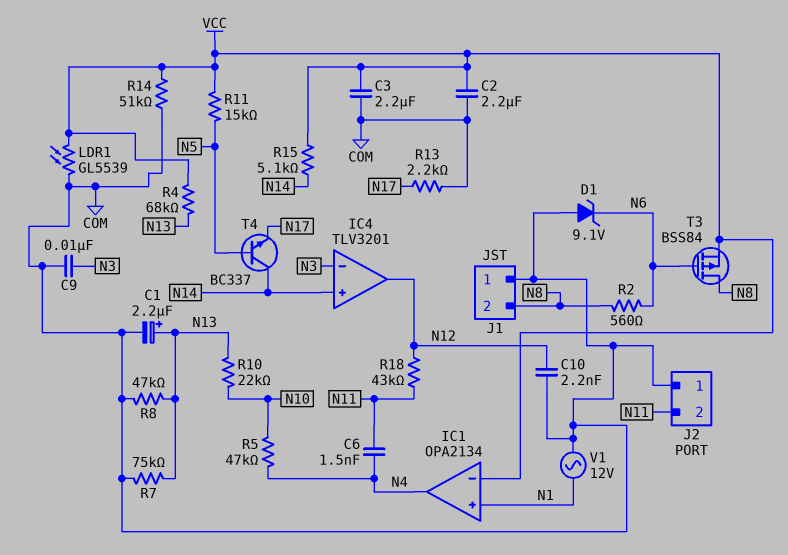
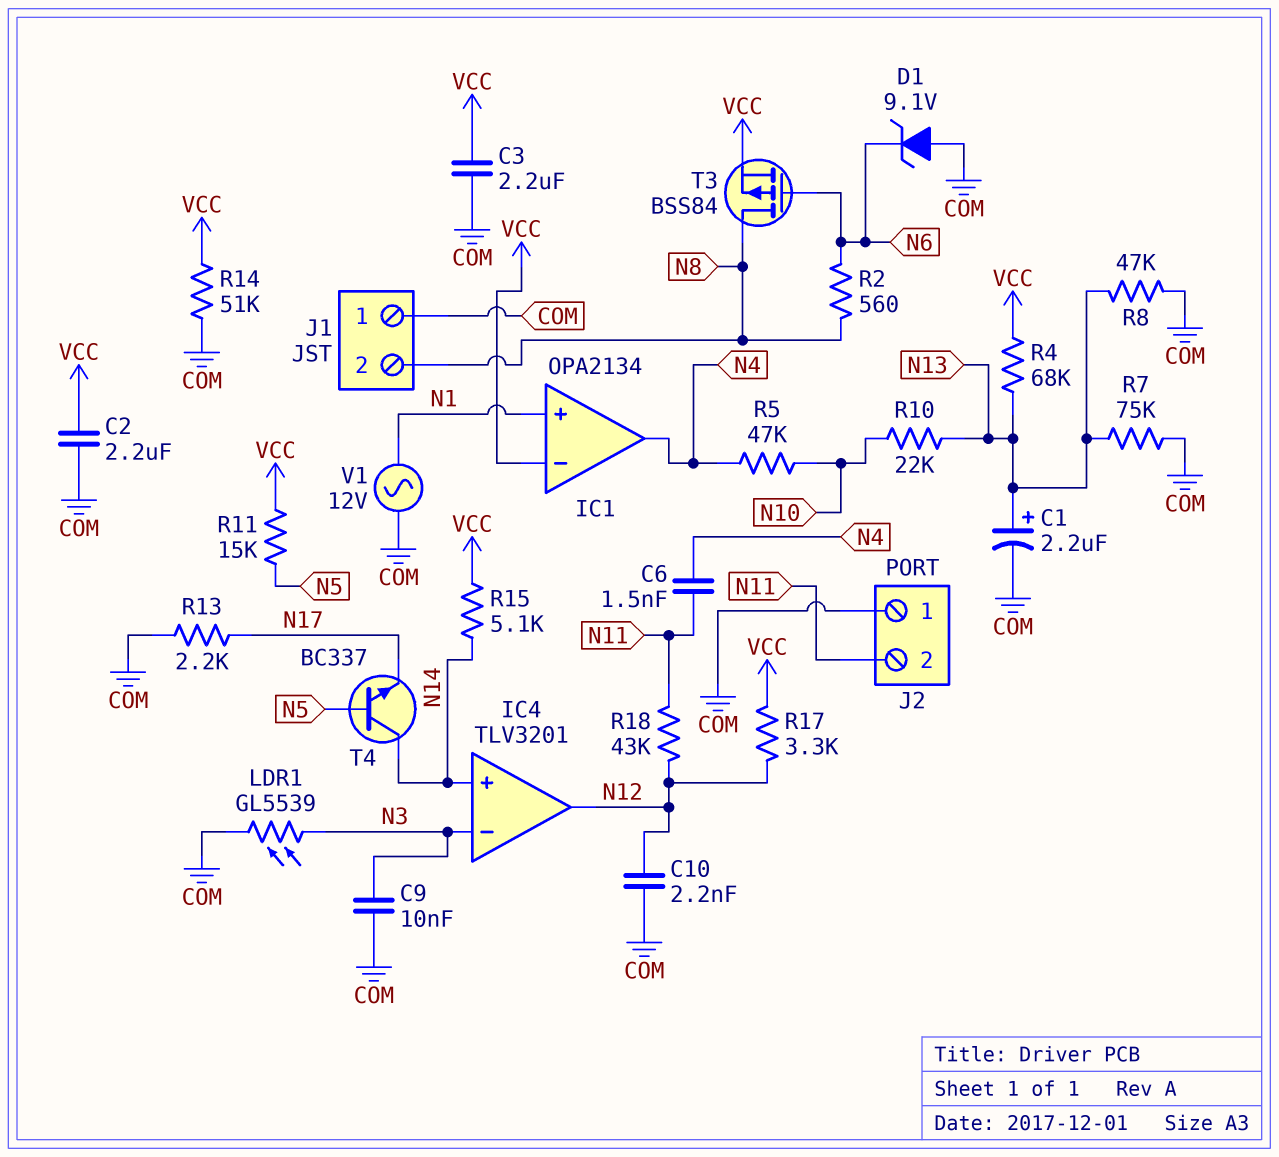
LDR1: GL5539 (COM, VCC) -> GL5539 (COM, N3)
R17: none -> 3.3k (N12, VCC)

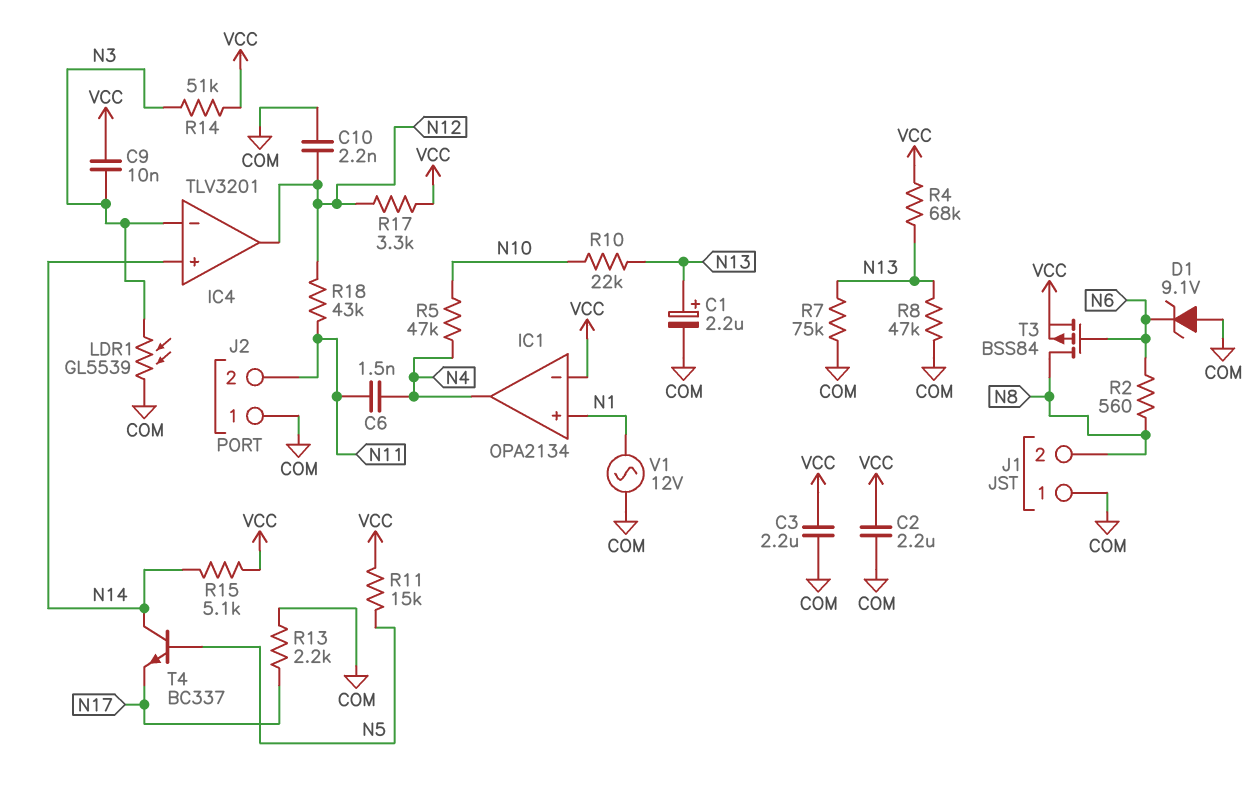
C9: 10nF (COM, N3) -> 10nF (N3, VCC)
R14: 51k (COM, VCC) -> 51k (N3, VCC)

